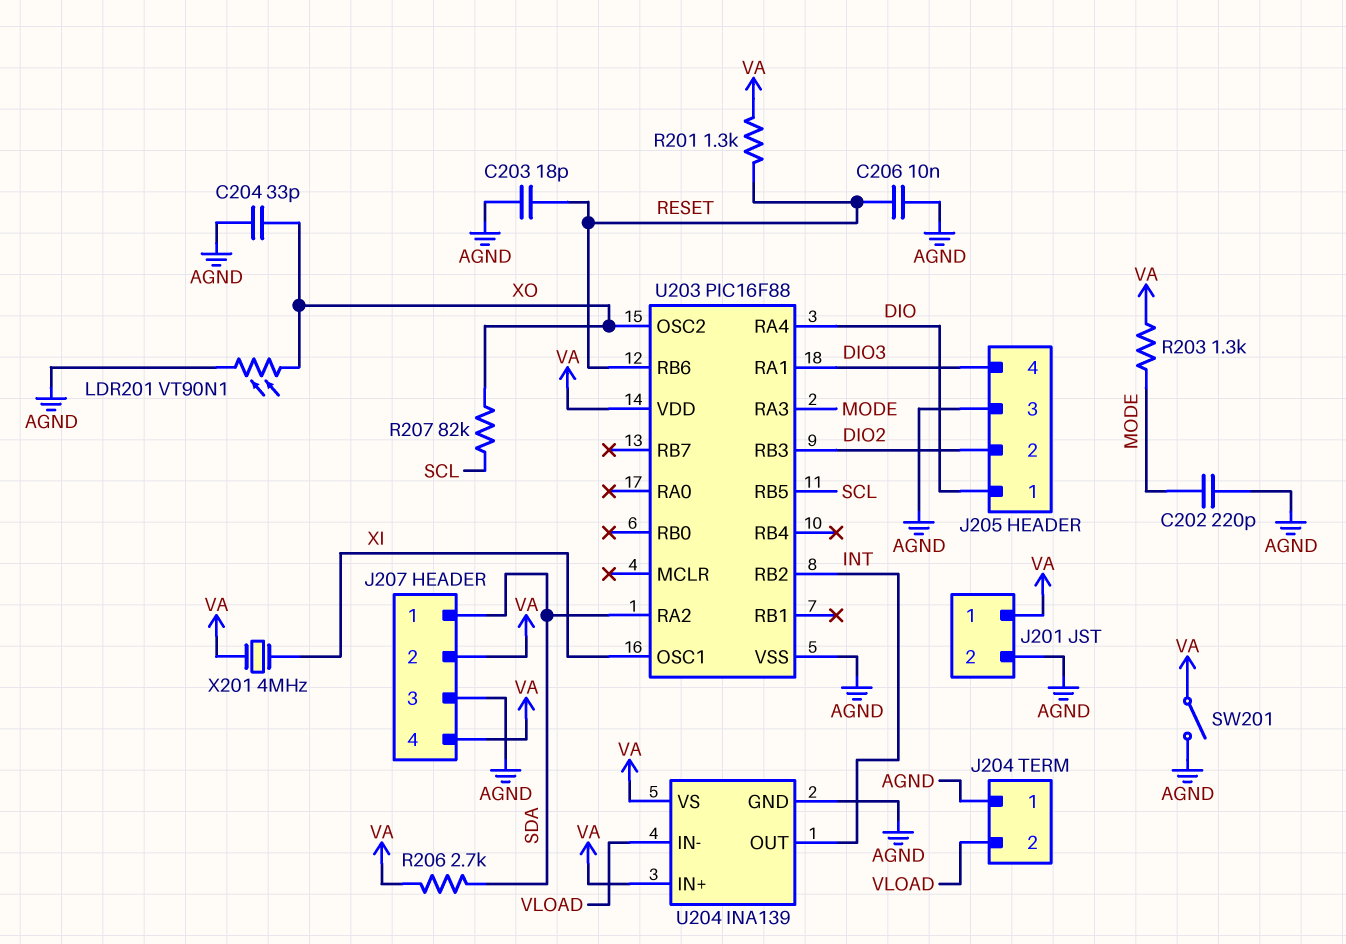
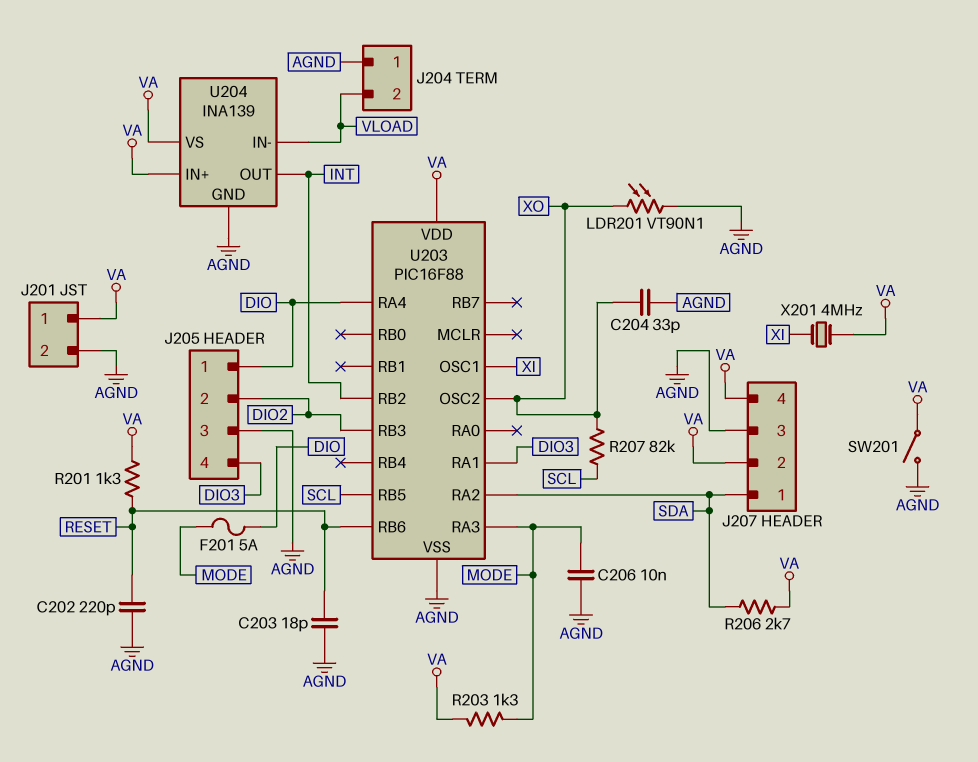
C202: 220pF (AGND, MODE) -> 220pF (AGND, RESET)
C206: 10nF (AGND, RESET) -> 10nF (AGND, MODE)
F201: none -> 5A (DIO, MODE)

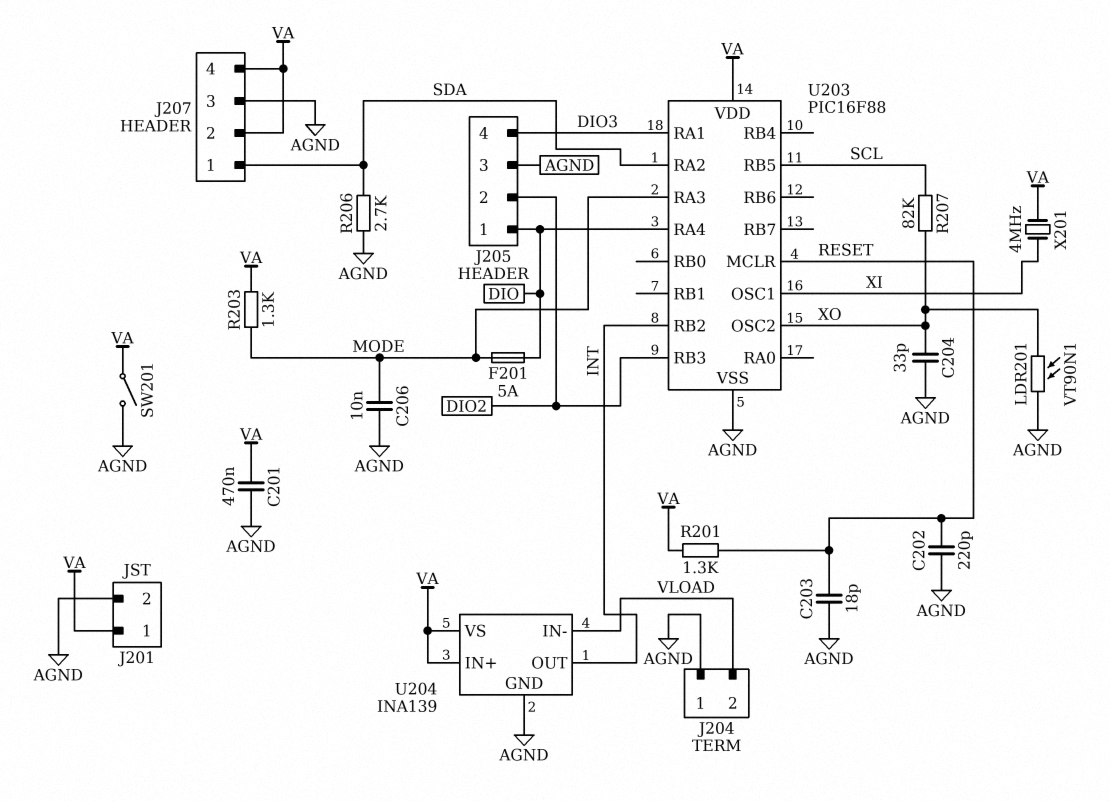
C201: none -> 470nF (AGND, VA)
R206: 2.7k (SDA, VA) -> 2.7k (AGND, SDA)
U203 pin MCLR: none -> RESET
U203 pin RB6: RESET -> none

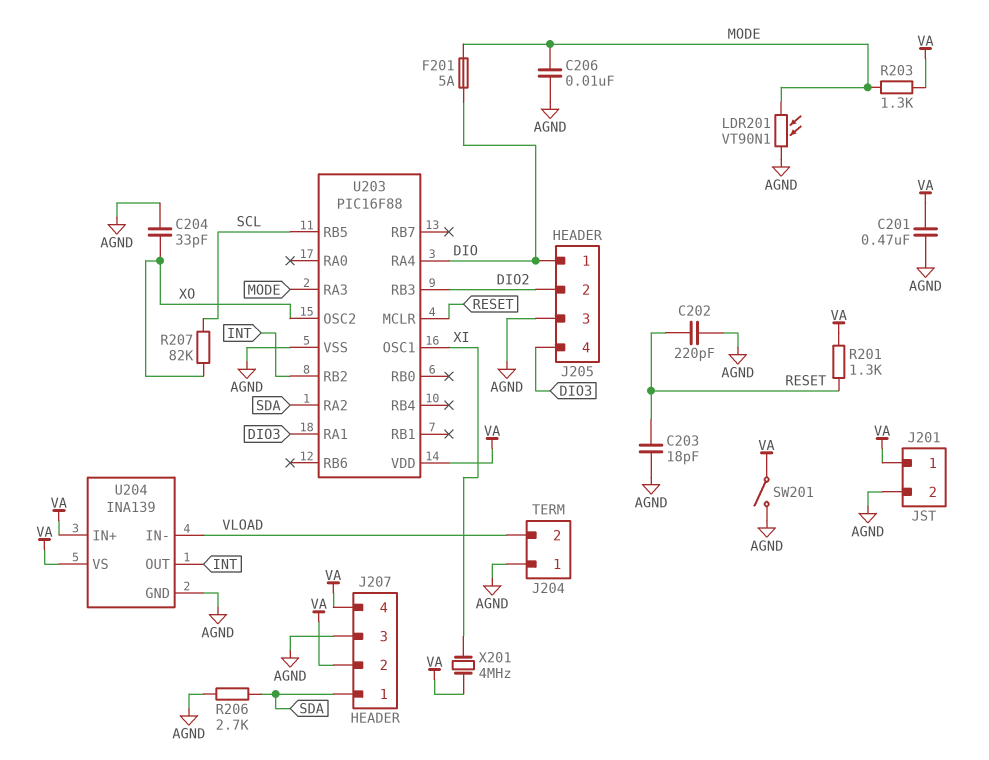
LDR201: VT90N1 (AGND, XO) -> VT90N1 (AGND, MODE)

